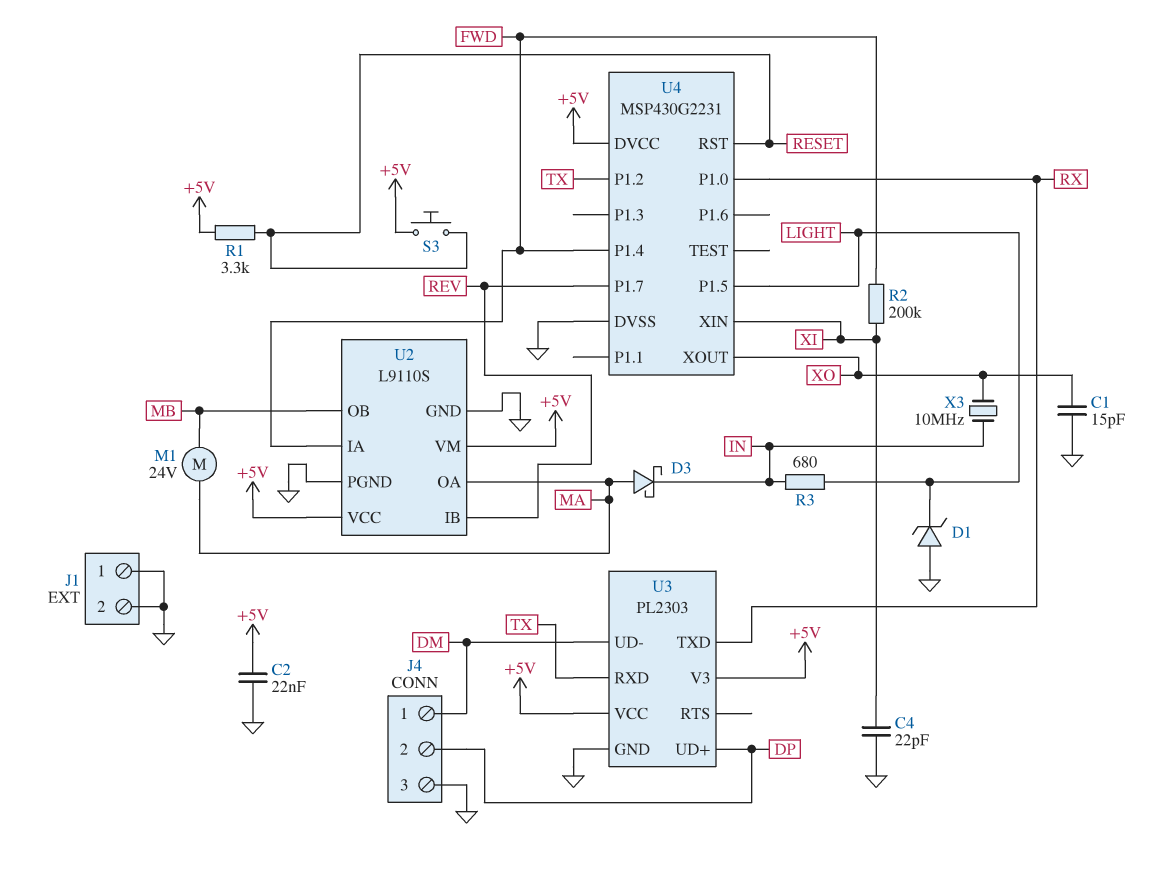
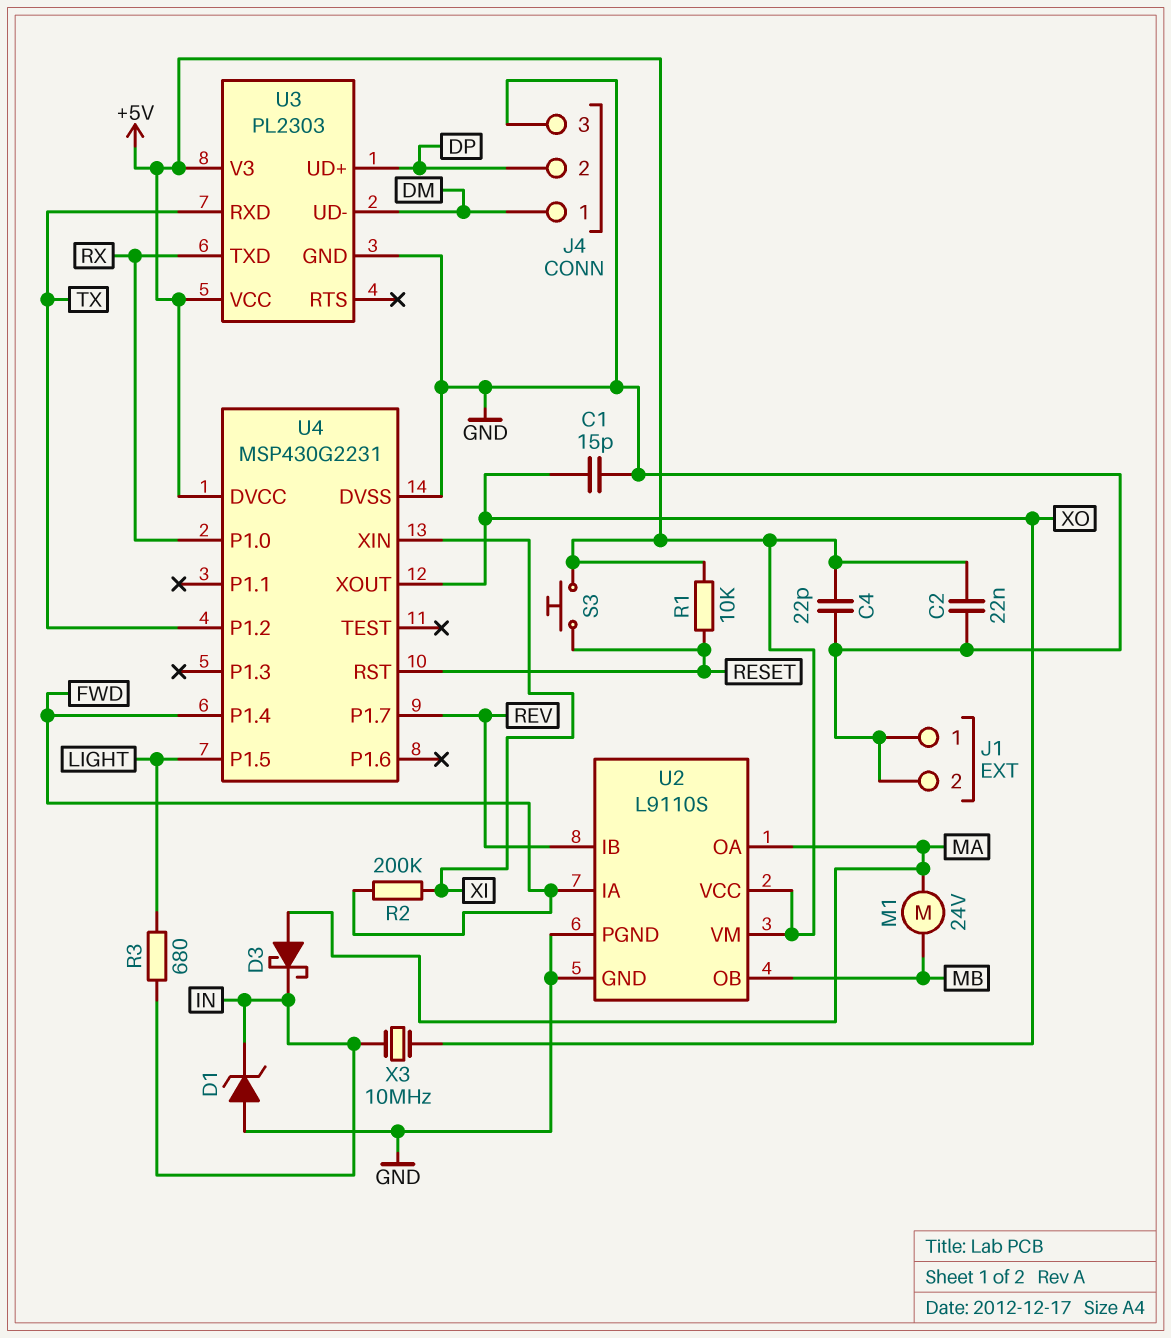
C4: 22pF (GND, XI) -> 22pF (+5V, GND)
D1: zener (A GND, K LIGHT) -> zener (A GND, K IN)
R1: 3.3k (+5V, RESET) -> 10k (+5V, RESET)

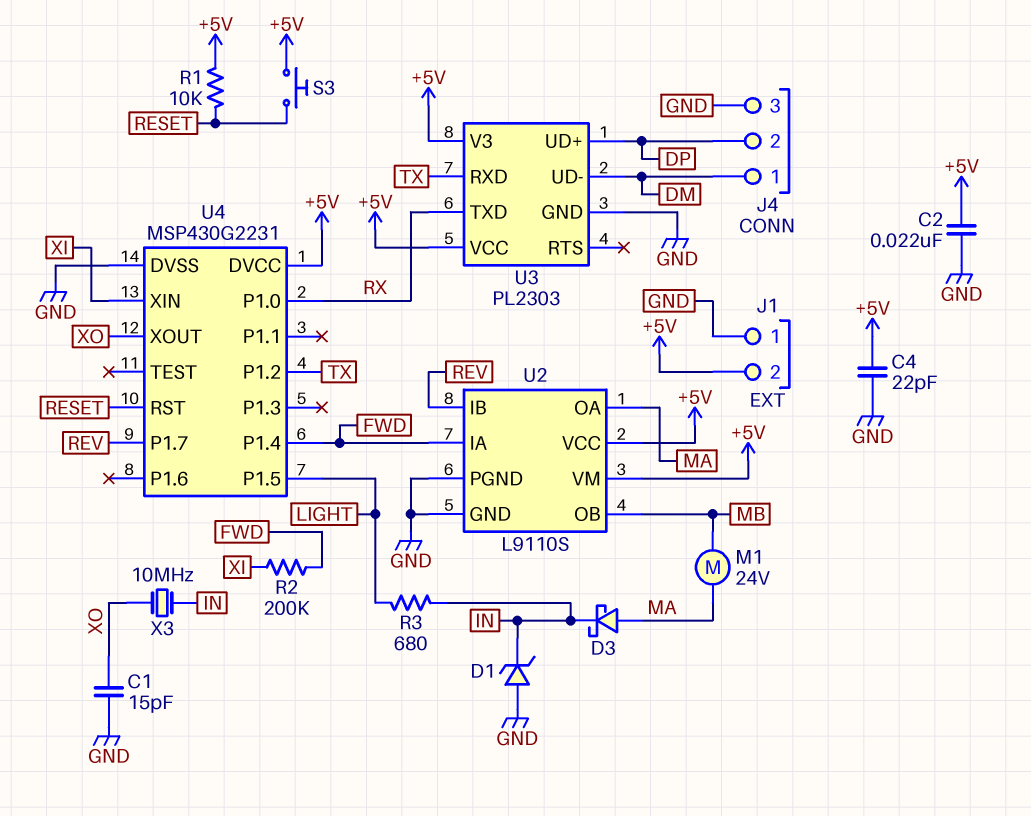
J1 pin 2: GND -> +5V

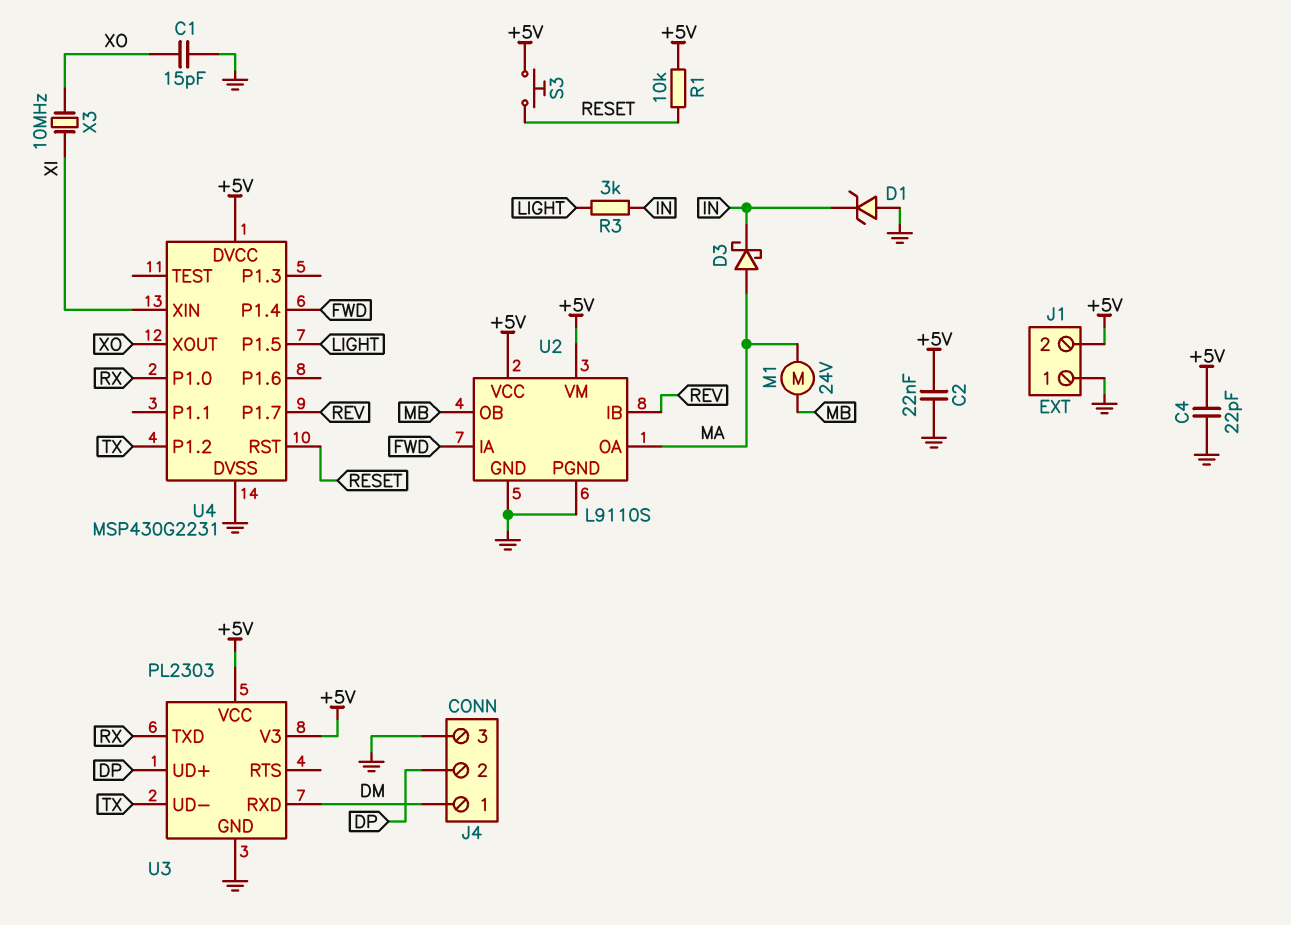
R2: 200k (FWD, XI) -> none
R3: 680 (IN, LIGHT) -> 3k (IN, LIGHT)
U3 pin RXD: TX -> DM
U3 pin UD-: DM -> TX
X3: 10MHz (IN, XO) -> 10MHz (XI, XO)

